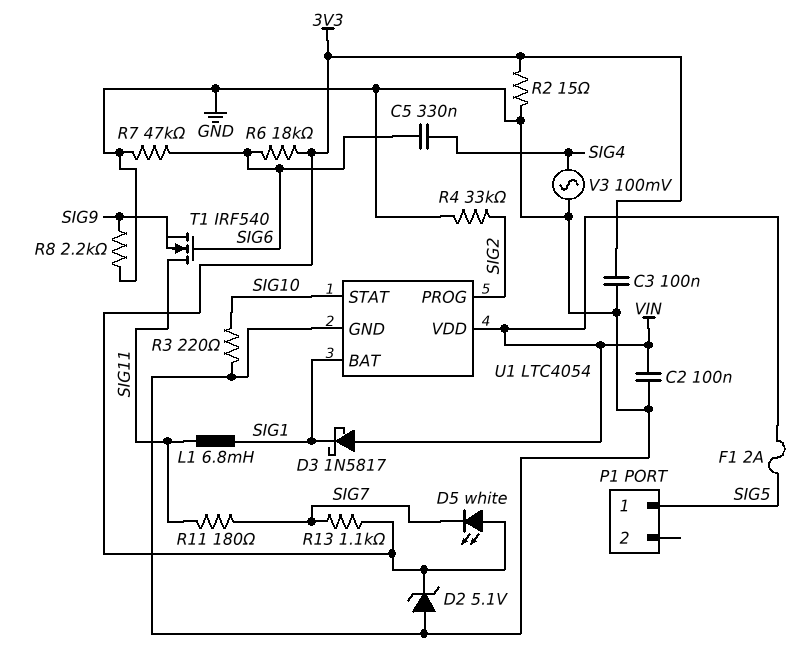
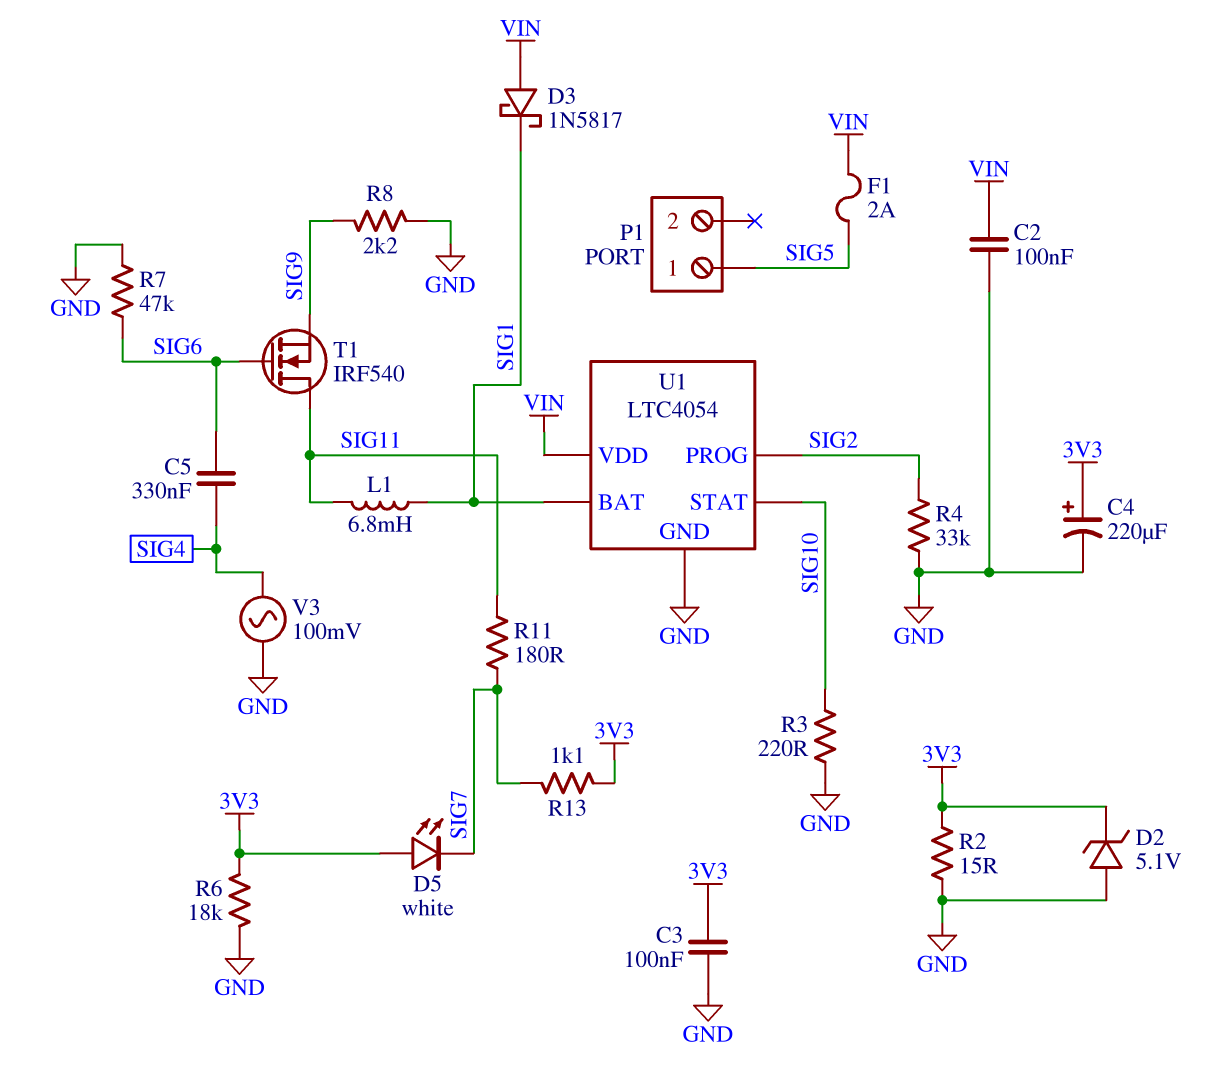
C4: none -> 220uF (plus 3V3, minus GND)
R6: 18k (3V3, SIG6) -> 18k (3V3, GND)

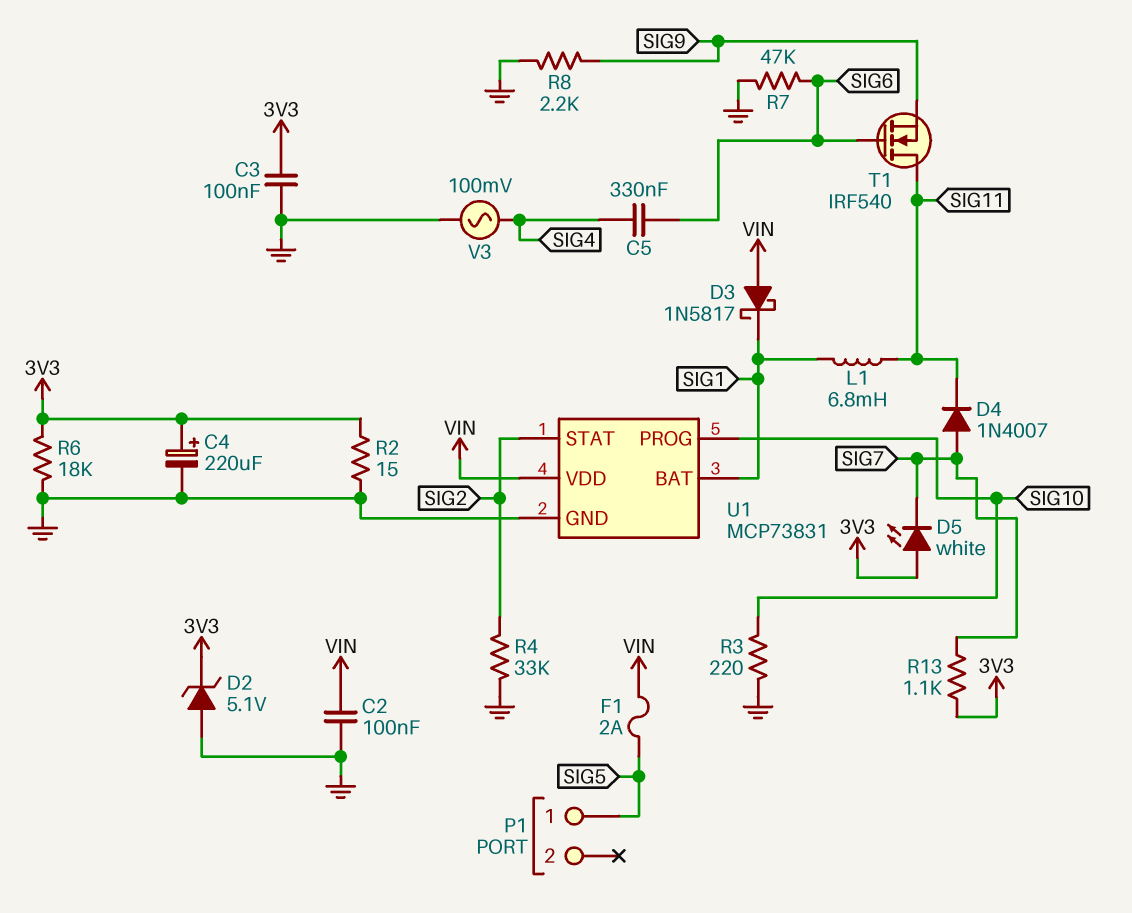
D4: none -> diode 1N4007 (A SIG7, K SIG11)
R11: 180 (SIG7, SIG11) -> none
U1: LTC4054 -> MCP73831
U1 pin PROG: SIG2 -> SIG10
U1 pin STAT: SIG10 -> SIG2

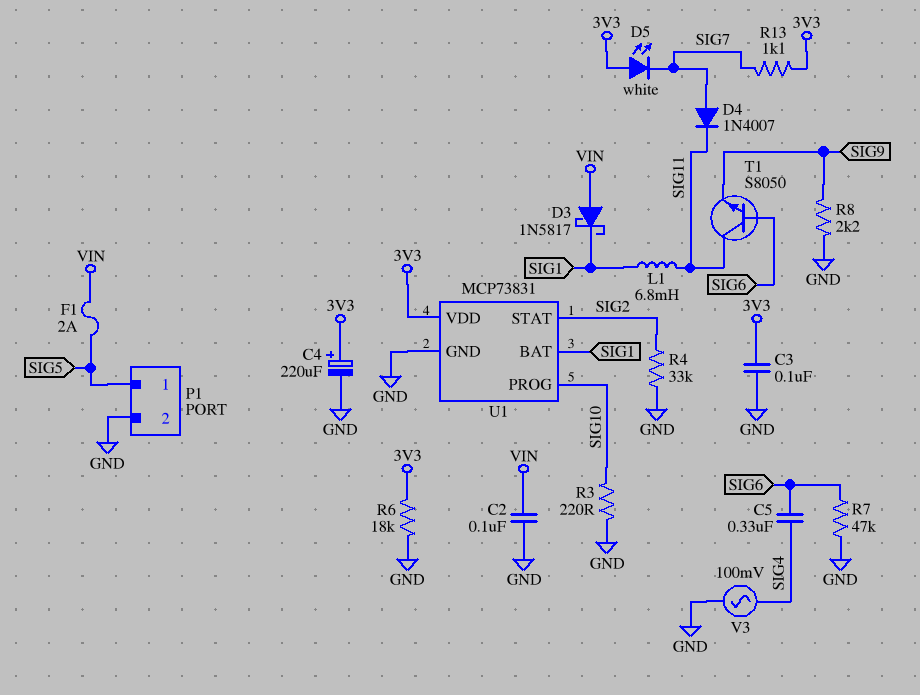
D2: zener 5.1V (A GND, K 3V3) -> none
P1 pin 2: none -> GND
R2: 15 (3V3, GND) -> none
T1: NMOS IRF540 (G SIG6, D SIG11, S SIG9) -> NPN S8050 (B SIG6, C SIG11, E SIG9)
U1 pin VDD: VIN -> 3V3

